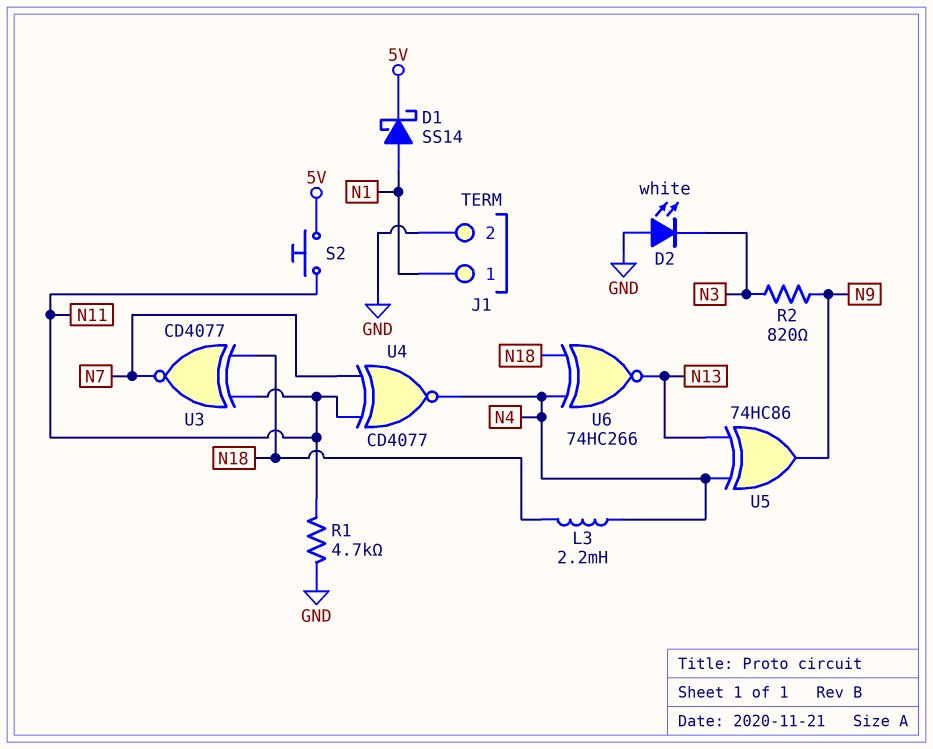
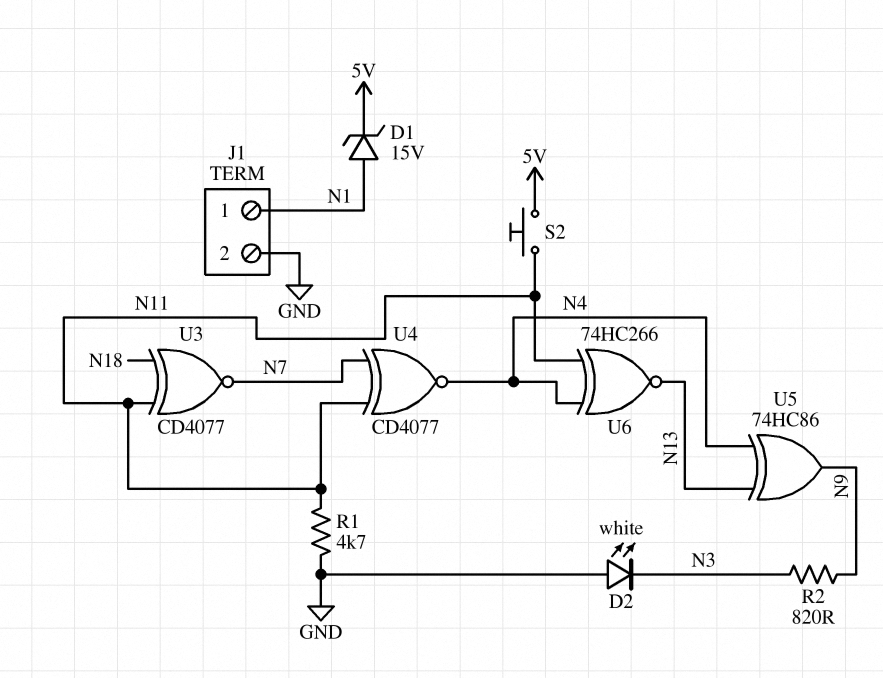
D1: schottky SS14 (A N1, K 5V) -> zener 15V (A N1, K 5V)
L3: 2.2mH (N4, N18) -> none
U6: XNOR 74HC266 (in N4, in N18, out N13) -> XNOR 74HC266 (in N4, in N11, out N13)

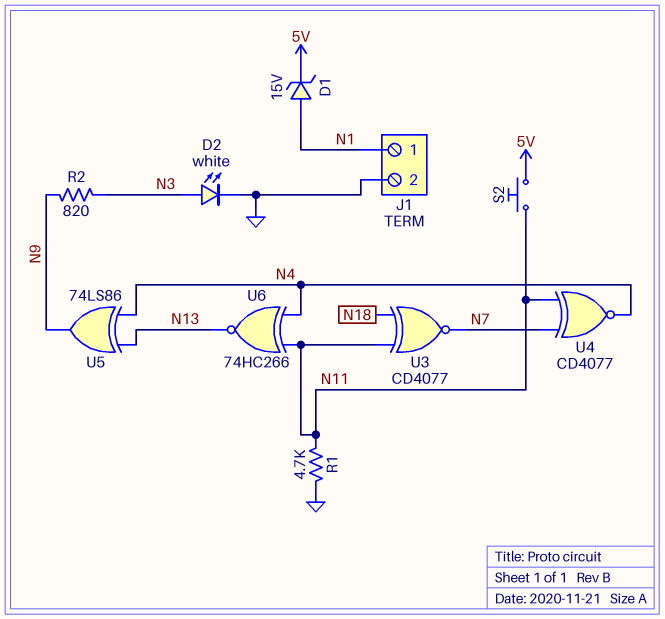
D2: LED white (A GND, K N3) -> LED white (A N3, K GND)
U5: XOR 74HC86 (in N4, in N13, out N9) -> XOR 74LS86 (in N4, in N13, out N9)

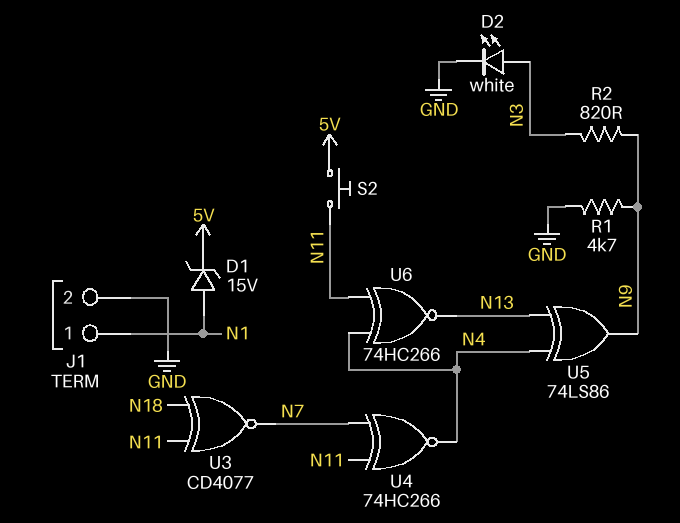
R1: 4.7k (GND, N11) -> 4.7k (GND, N9)
U4: XNOR CD4077 (in N7, in N11, out N4) -> XNOR 74HC266 (in N7, in N11, out N4)

